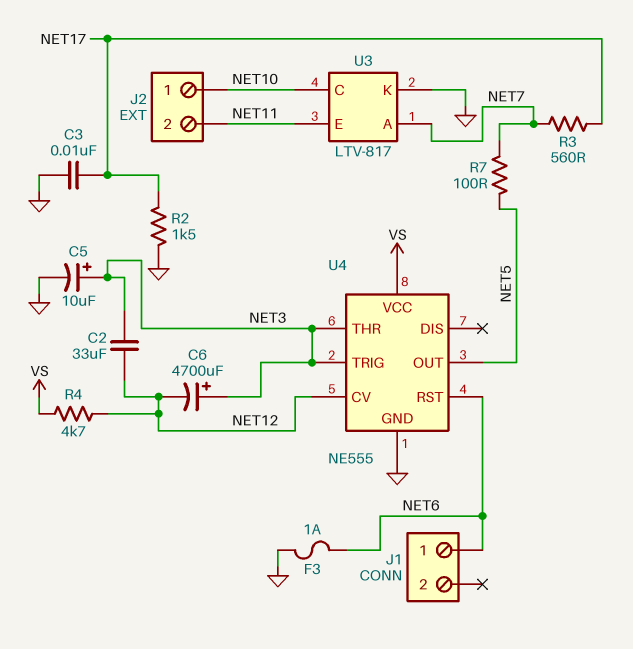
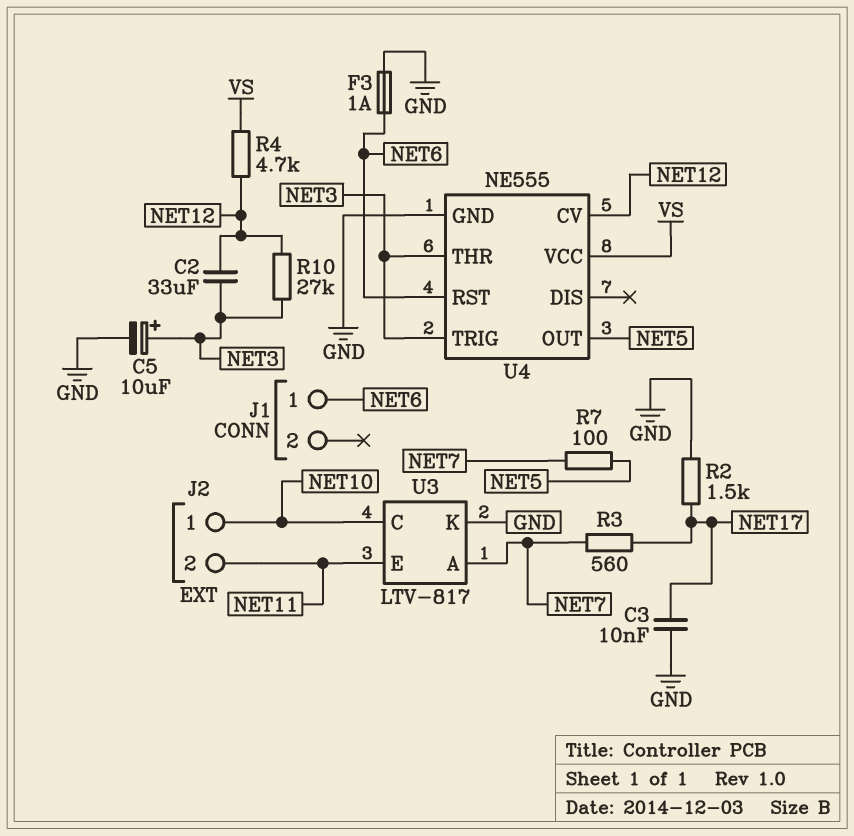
C6: 4700uF (plus NET3, minus NET12) -> none
R10: none -> 27k (NET3, NET12)

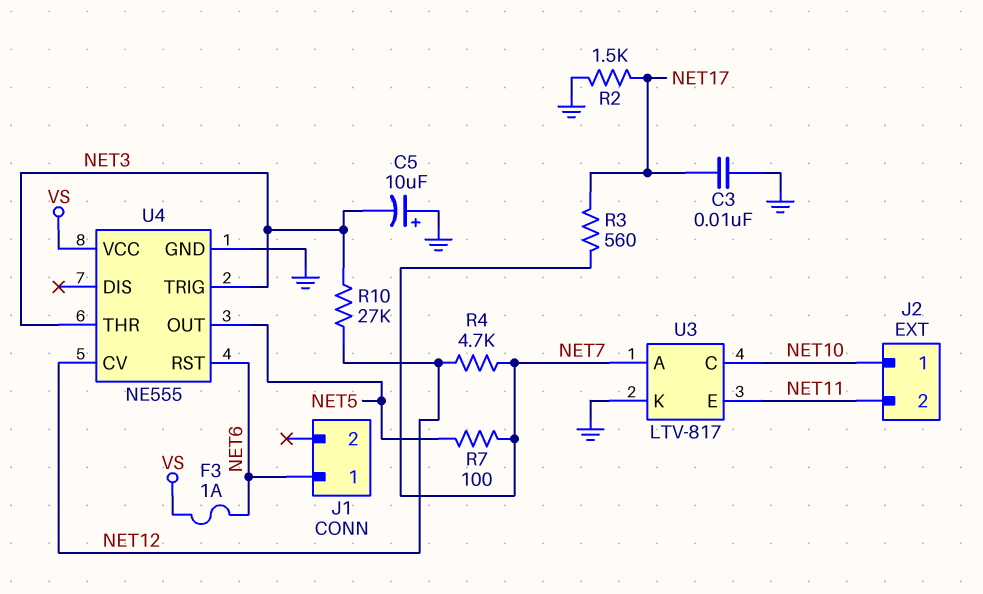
C2: 33uF (NET3, NET12) -> none
C5: 10uF (plus NET3, minus GND) -> 10uF (plus GND, minus NET3)
F3: 1A (GND, NET6) -> 1A (NET6, VS)
R4: 4.7k (NET12, VS) -> 4.7k (NET7, NET12)

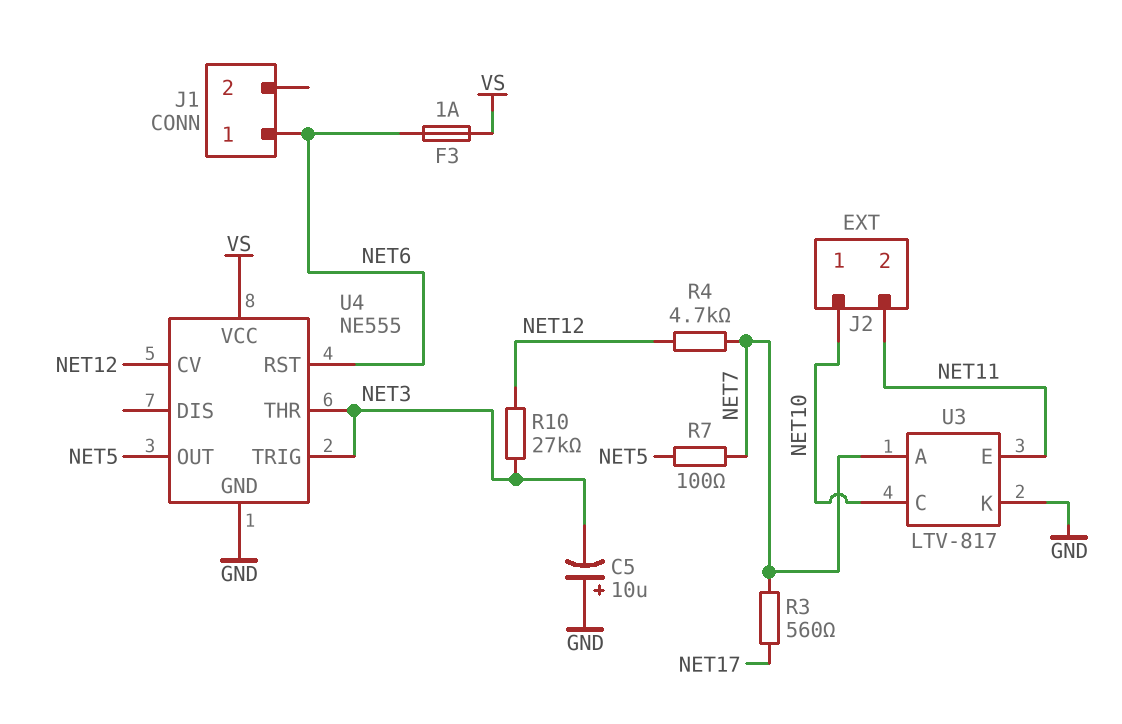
C3: 10nF (GND, NET17) -> none
R2: 1.5k (GND, NET17) -> none

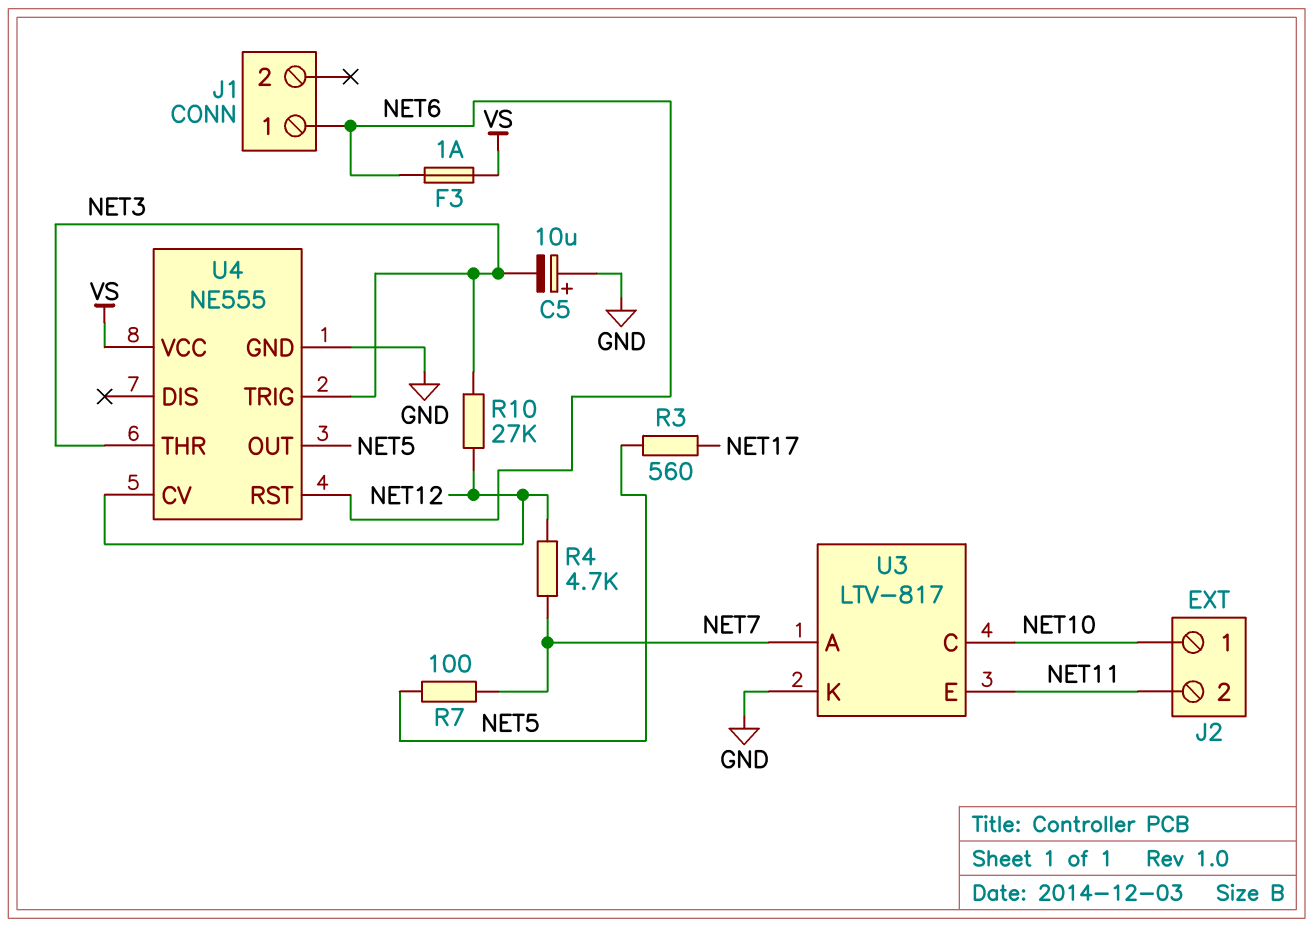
R3: 560 (NET7, NET17) -> 560 (NET5, NET17)

